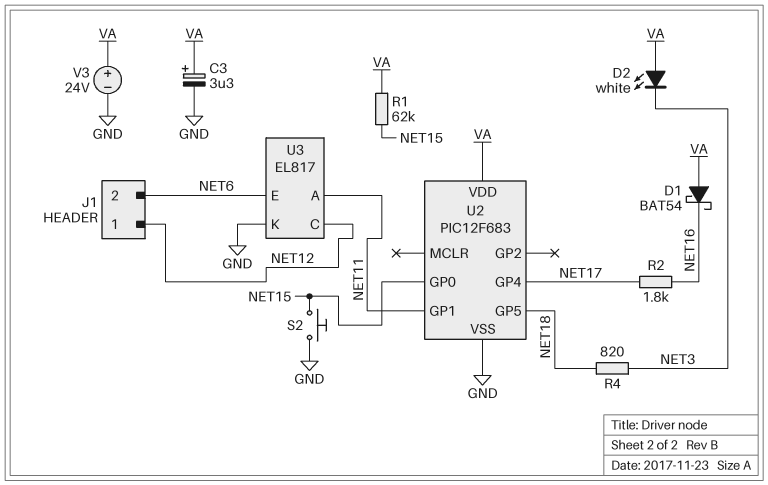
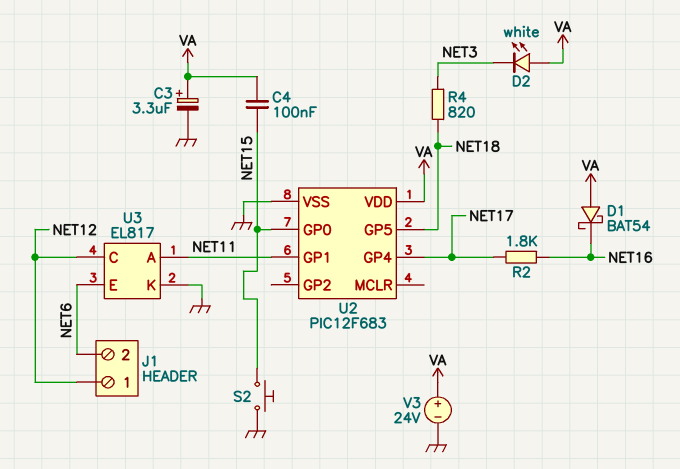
C4: none -> 100nF (NET15, VA)
R1: 62k (NET15, VA) -> none

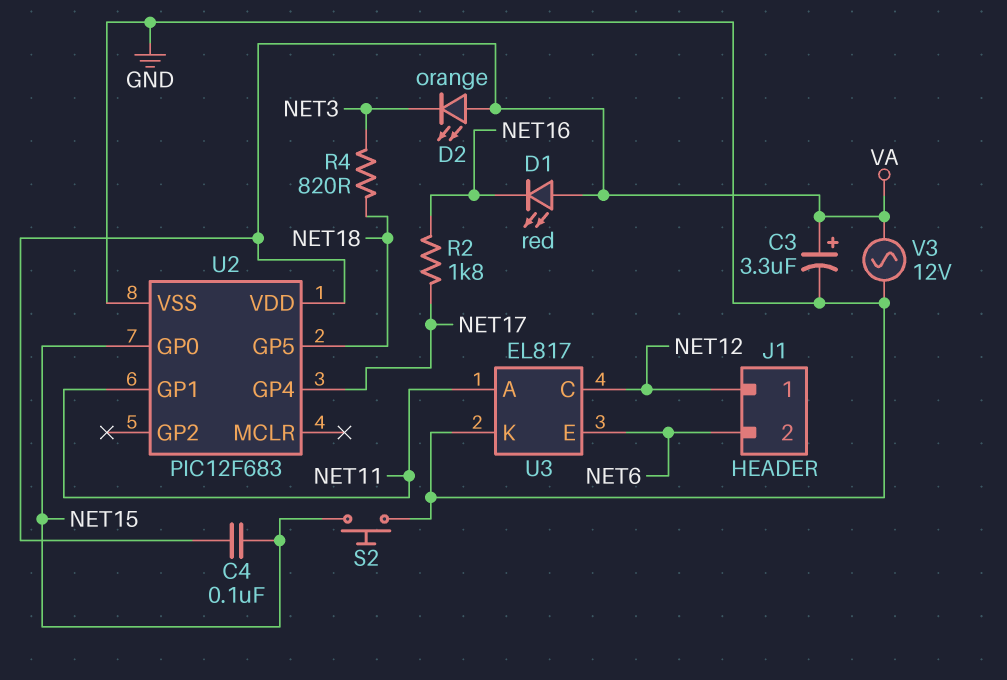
D1: schottky BAT54 (A VA, K NET16) -> LED red (A VA, K NET16)
D2: LED white (A VA, K NET3) -> LED orange (A VA, K NET3)
V3: 24V (plus VA, minus GND) -> AC 12V (GND, VA)

